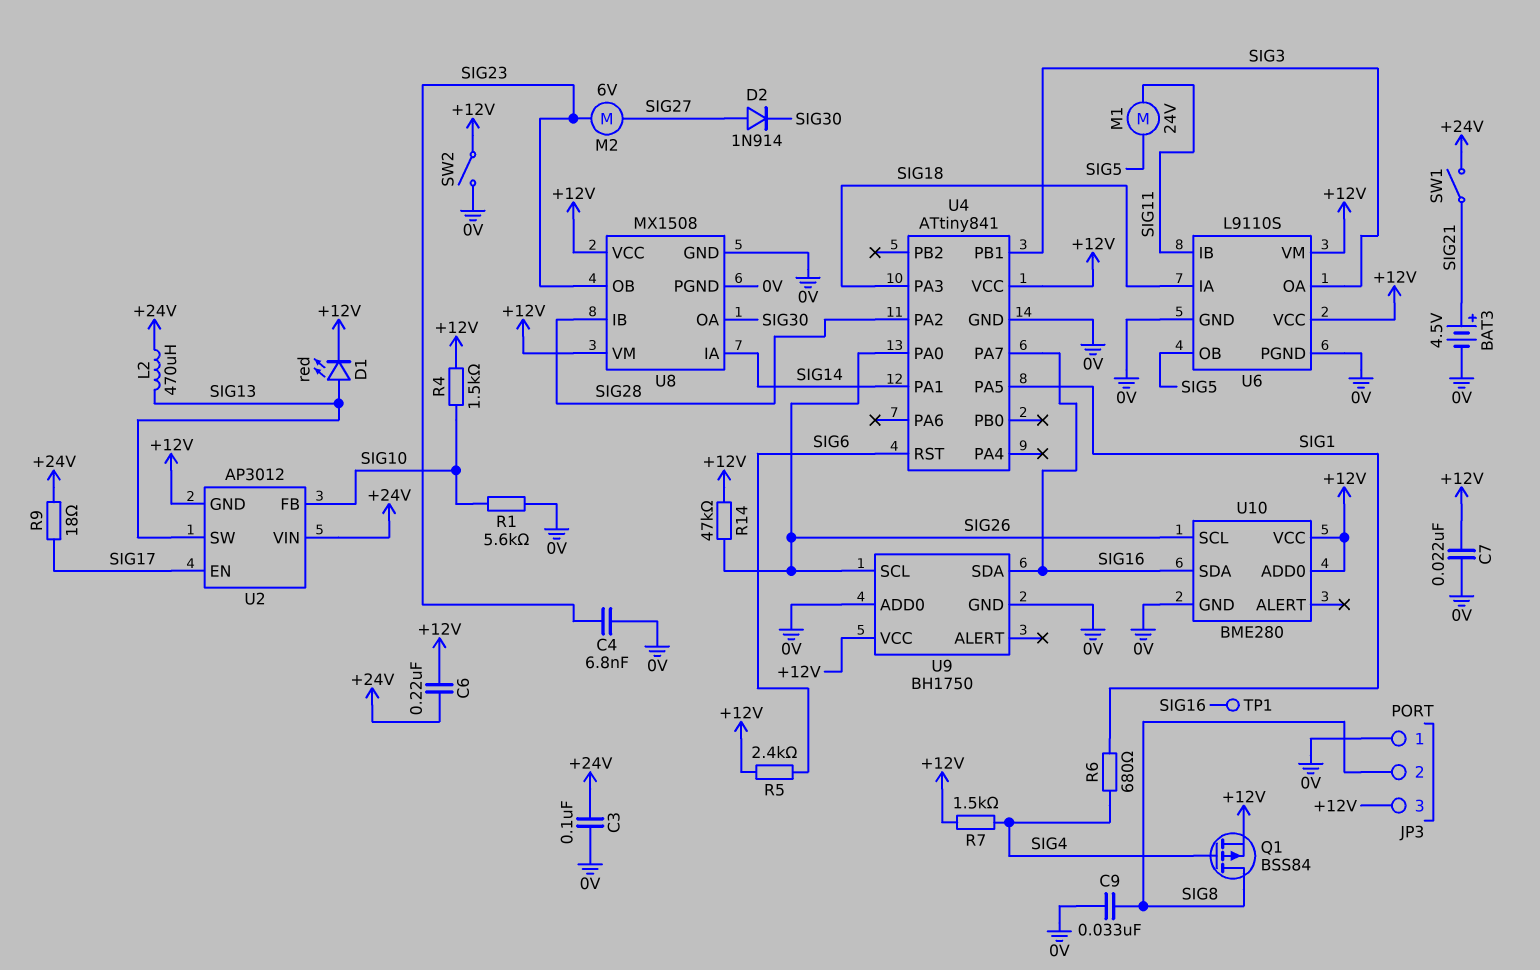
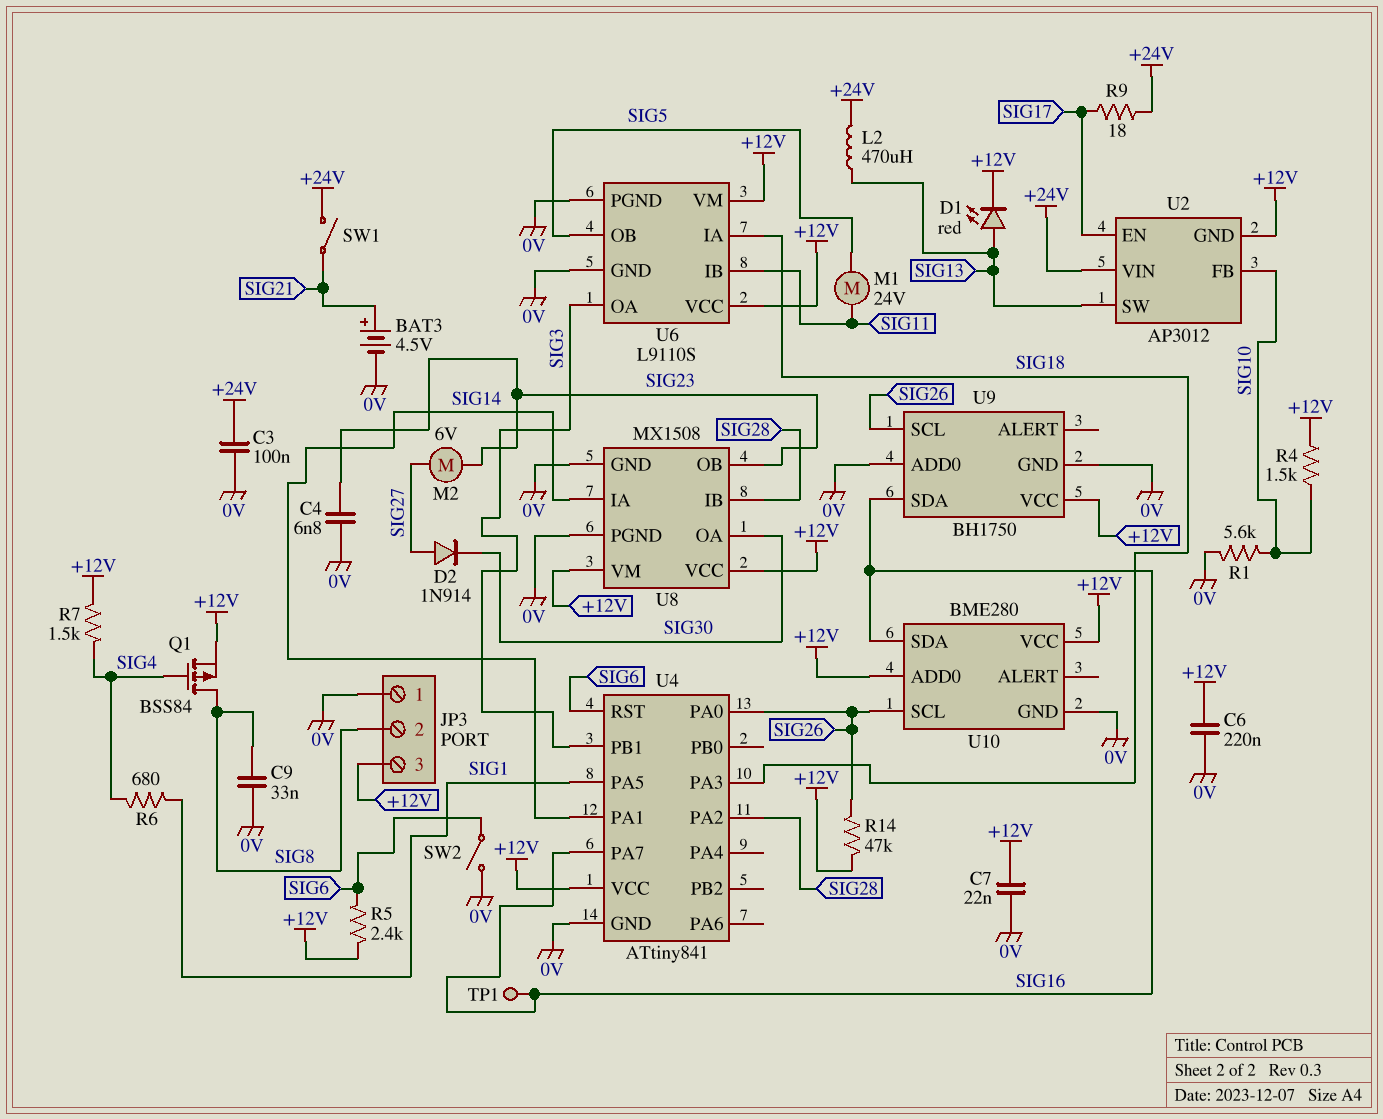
C6: 220nF (+12V, +24V) -> 220nF (+12V, 0V)
SW2: switch (+12V, 0V) -> switch (0V, SIG6)

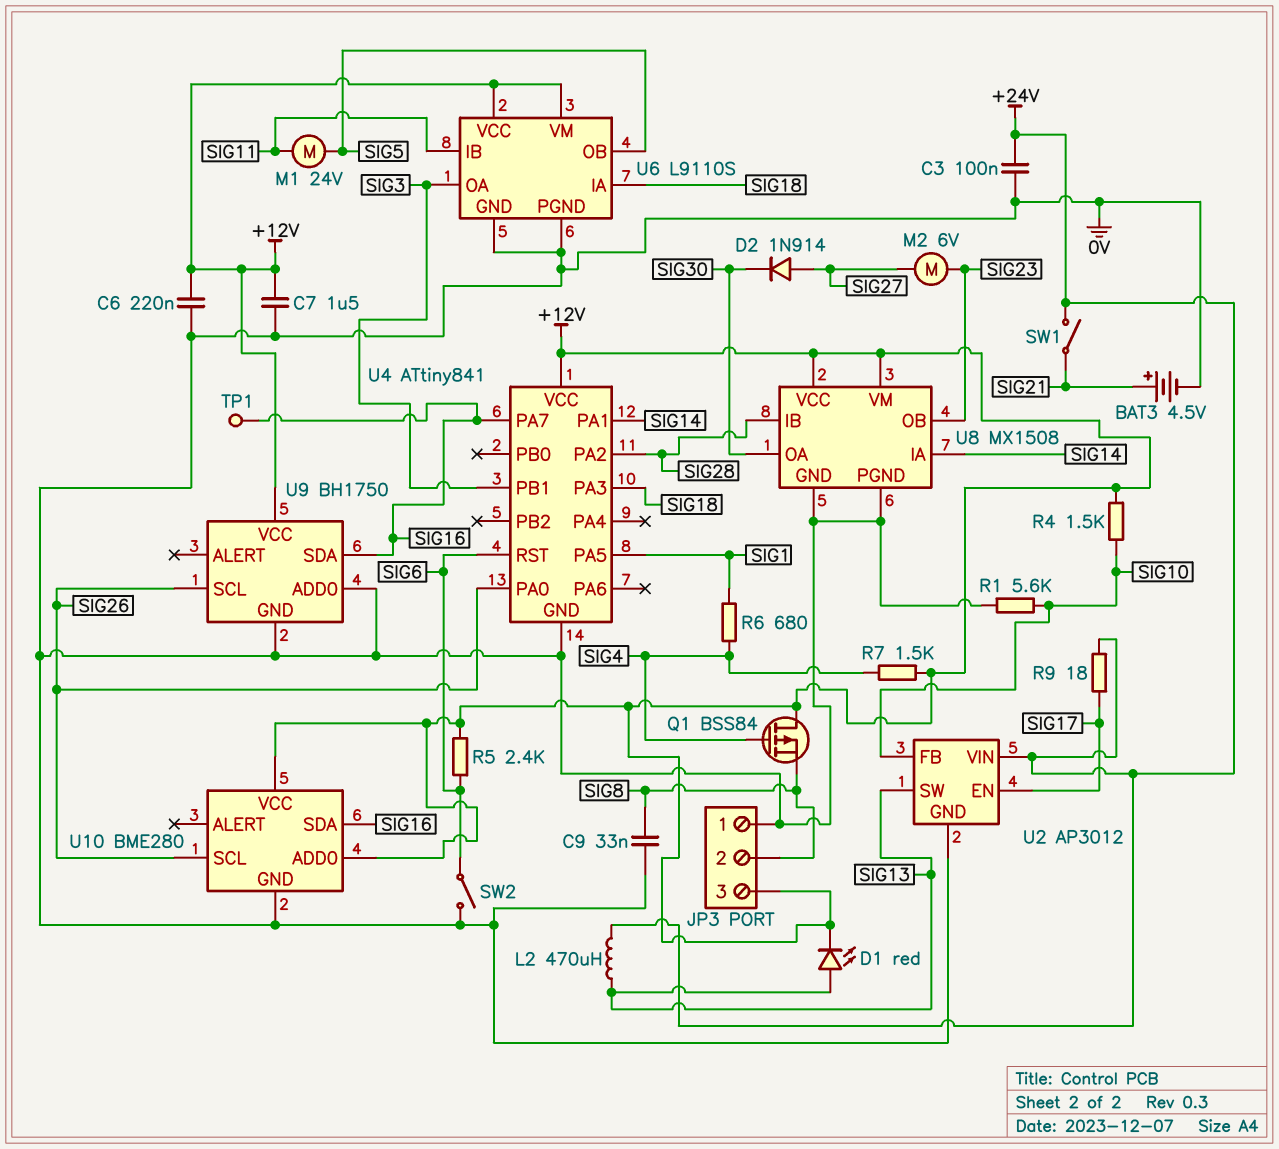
C4: 6.8nF (0V, SIG23) -> none
C7: 22nF (+12V, 0V) -> 1.5uF (+12V, 0V)
Q1: PMOS BSS84 (G SIG4, D SIG8, S +12V) -> PMOS BSS84 (G SIG4, D +12V, S SIG8)
R14: 47k (+12V, SIG26) -> none
U2 pin GND: +12V -> 0V

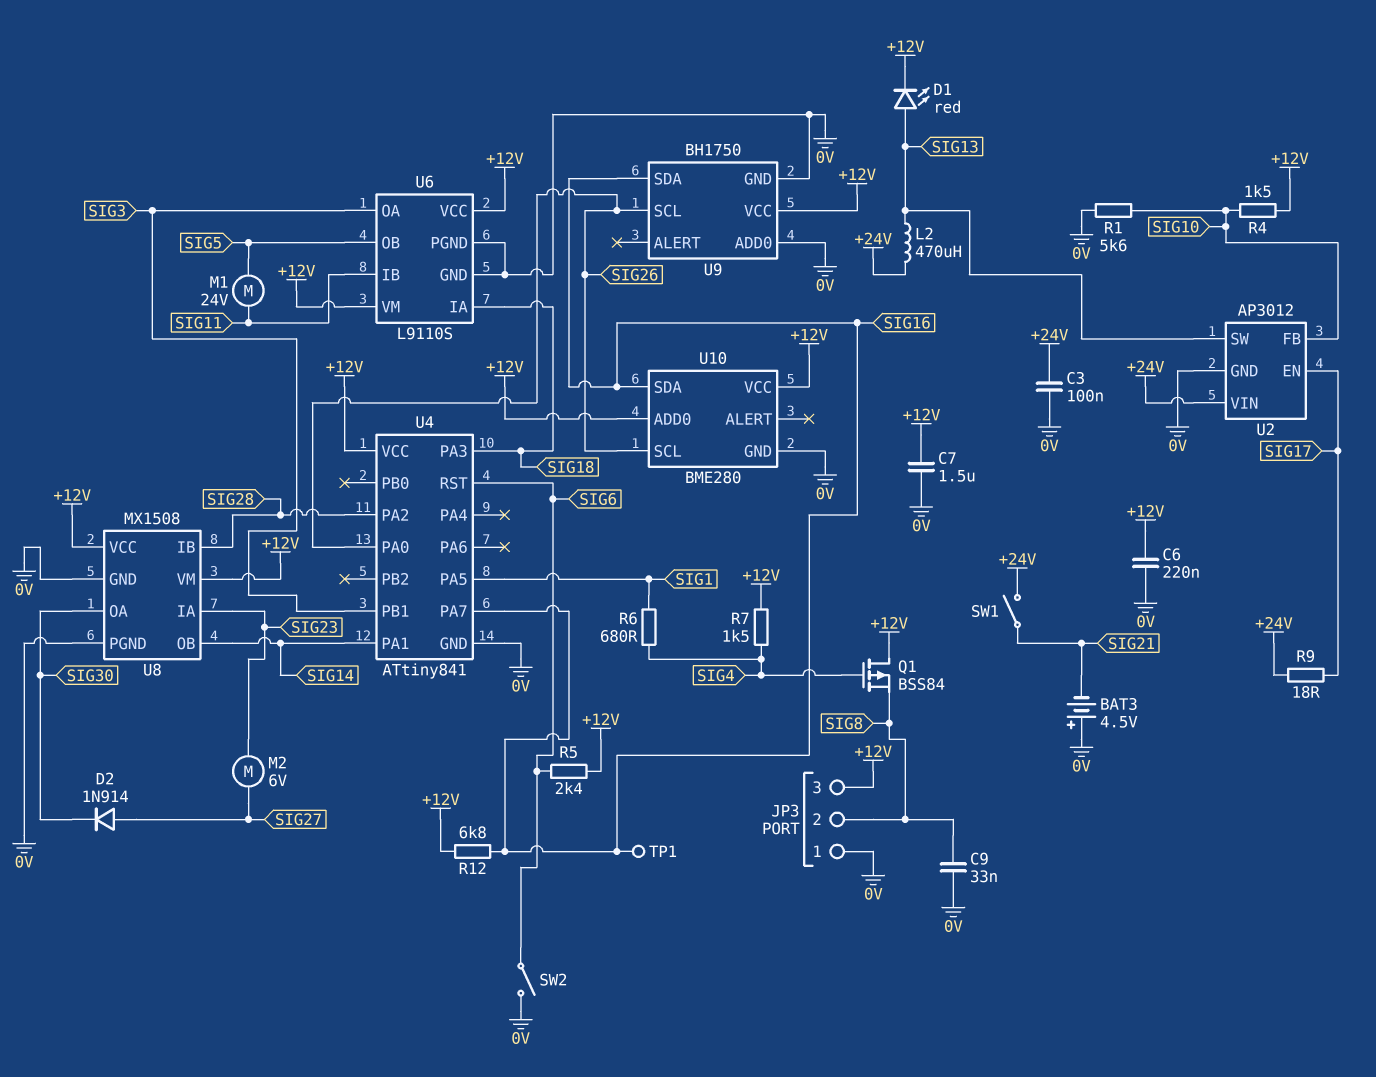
BAT3: 4.5V (plus SIG21, minus 0V) -> 4.5V (plus 0V, minus SIG21)
R12: none -> 6.8k (+12V, SIG16)
U8 pin IA: SIG14 -> SIG23
U8 pin OB: SIG23 -> SIG14

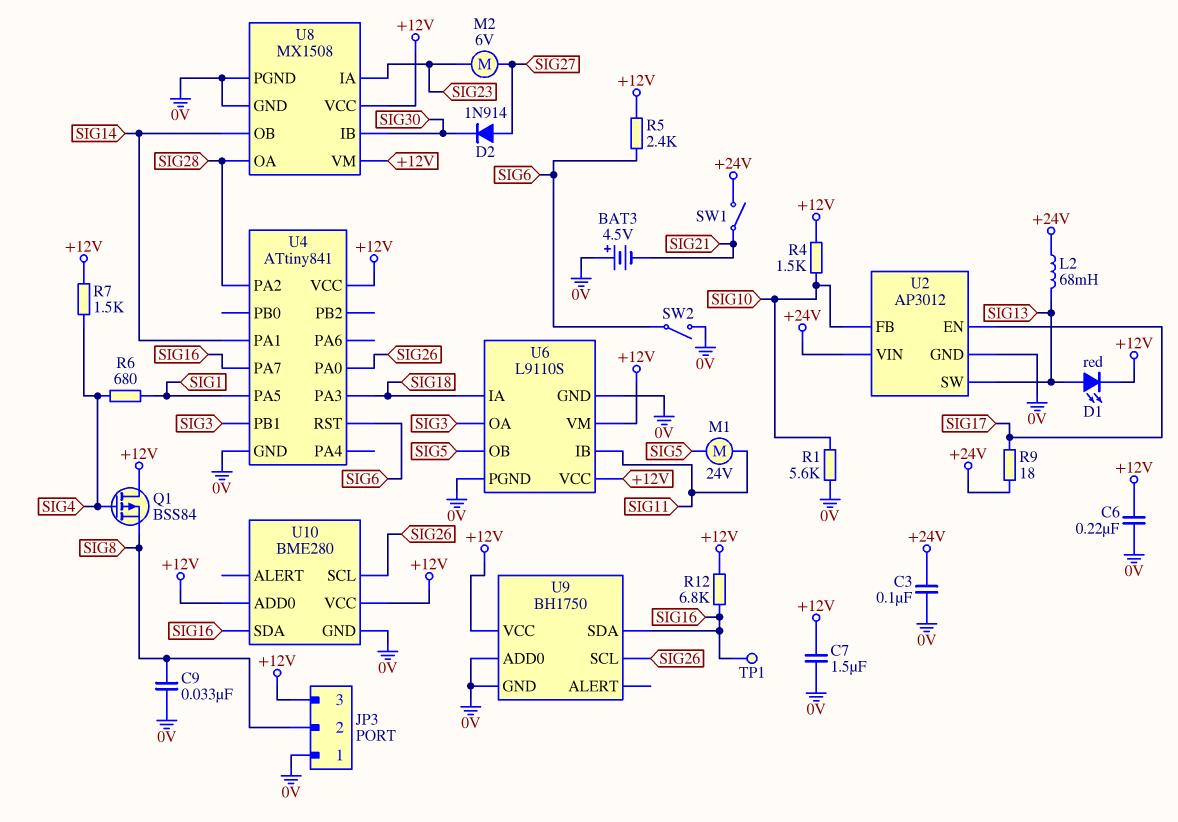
L2: 470uH (+24V, SIG13) -> 68mH (+24V, SIG13)
U8 pin IB: SIG28 -> SIG30
U8 pin OA: SIG30 -> SIG28

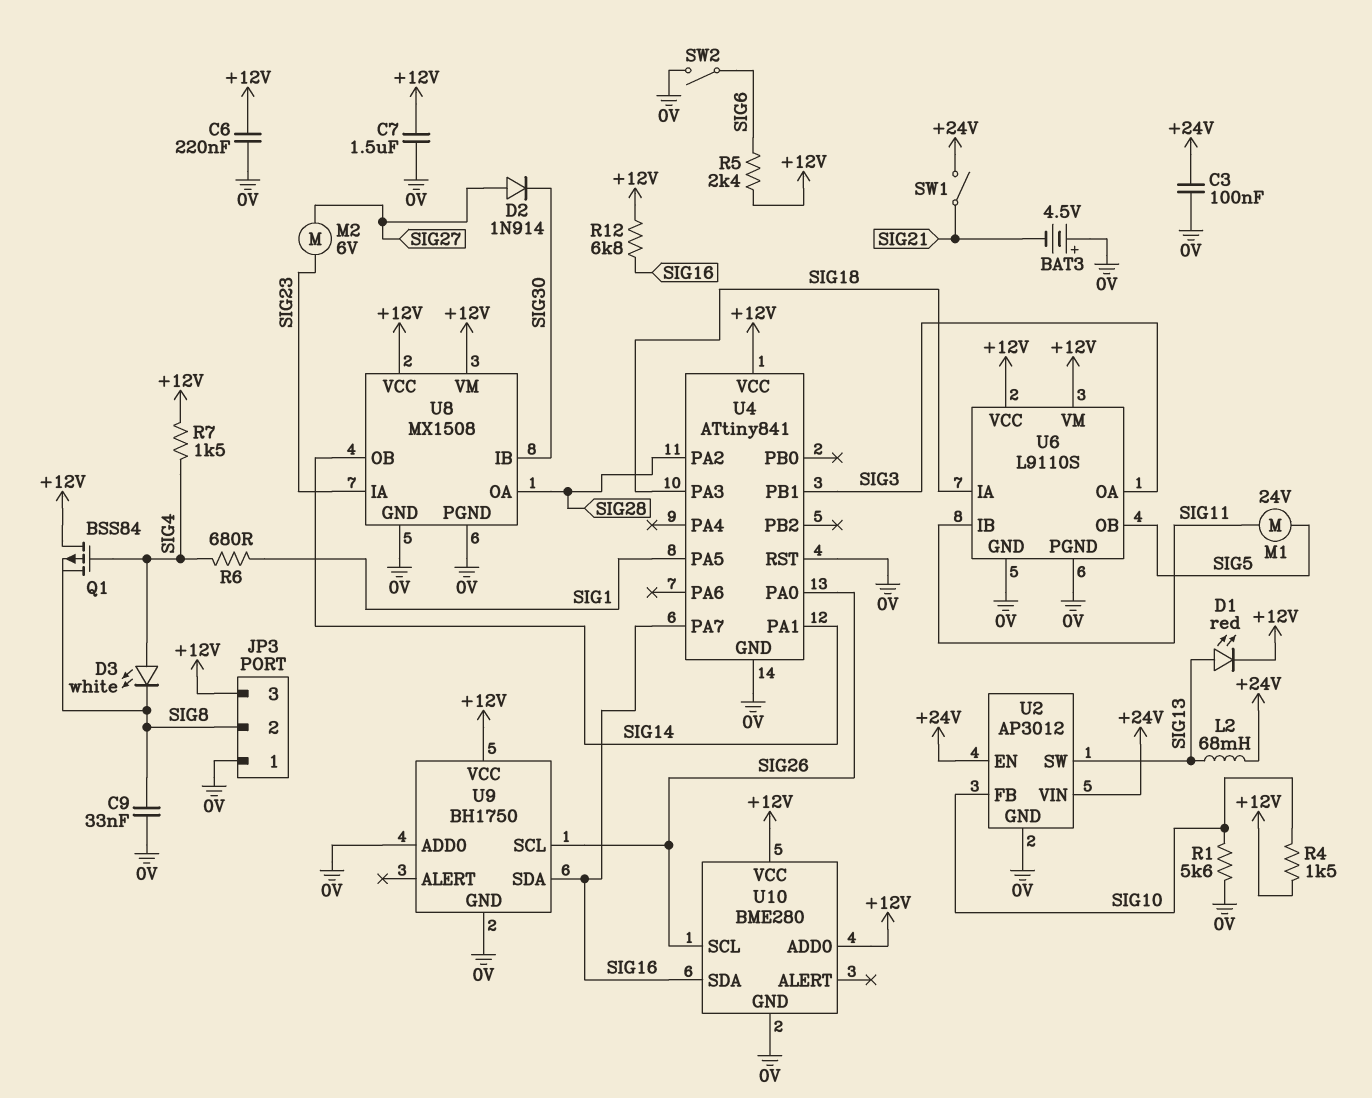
D3: none -> LED white (A SIG4, K SIG8)
R9: 18 (+24V, SIG17) -> none
TP1: test point (SIG16) -> none
U2 pin EN: SIG17 -> +24V
U4 pin RST: SIG6 -> 0V

